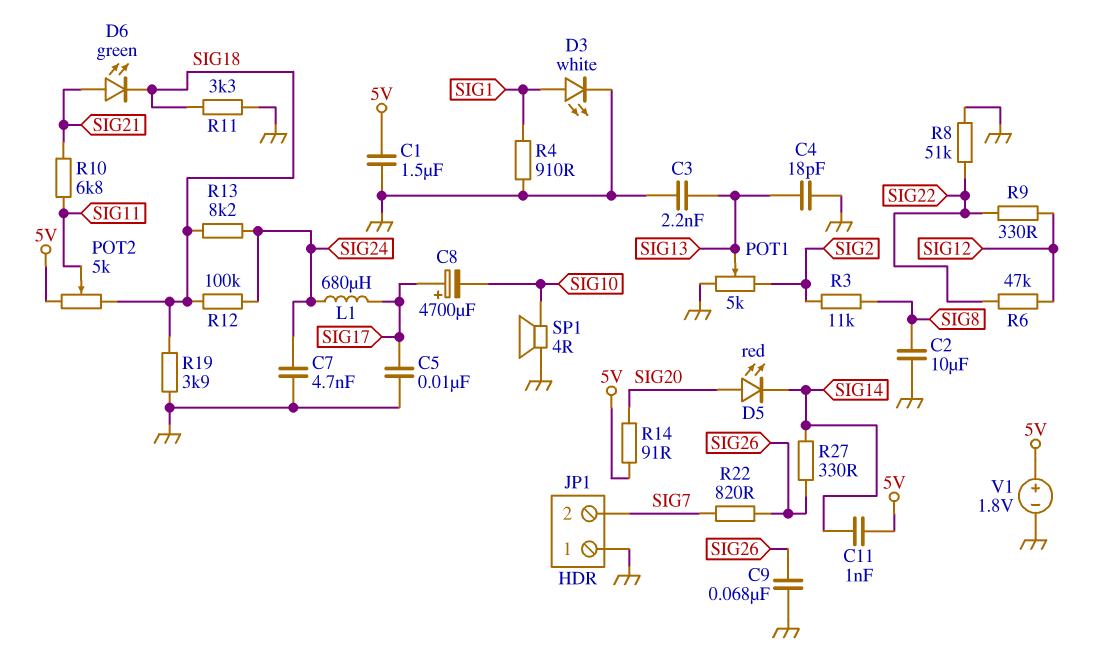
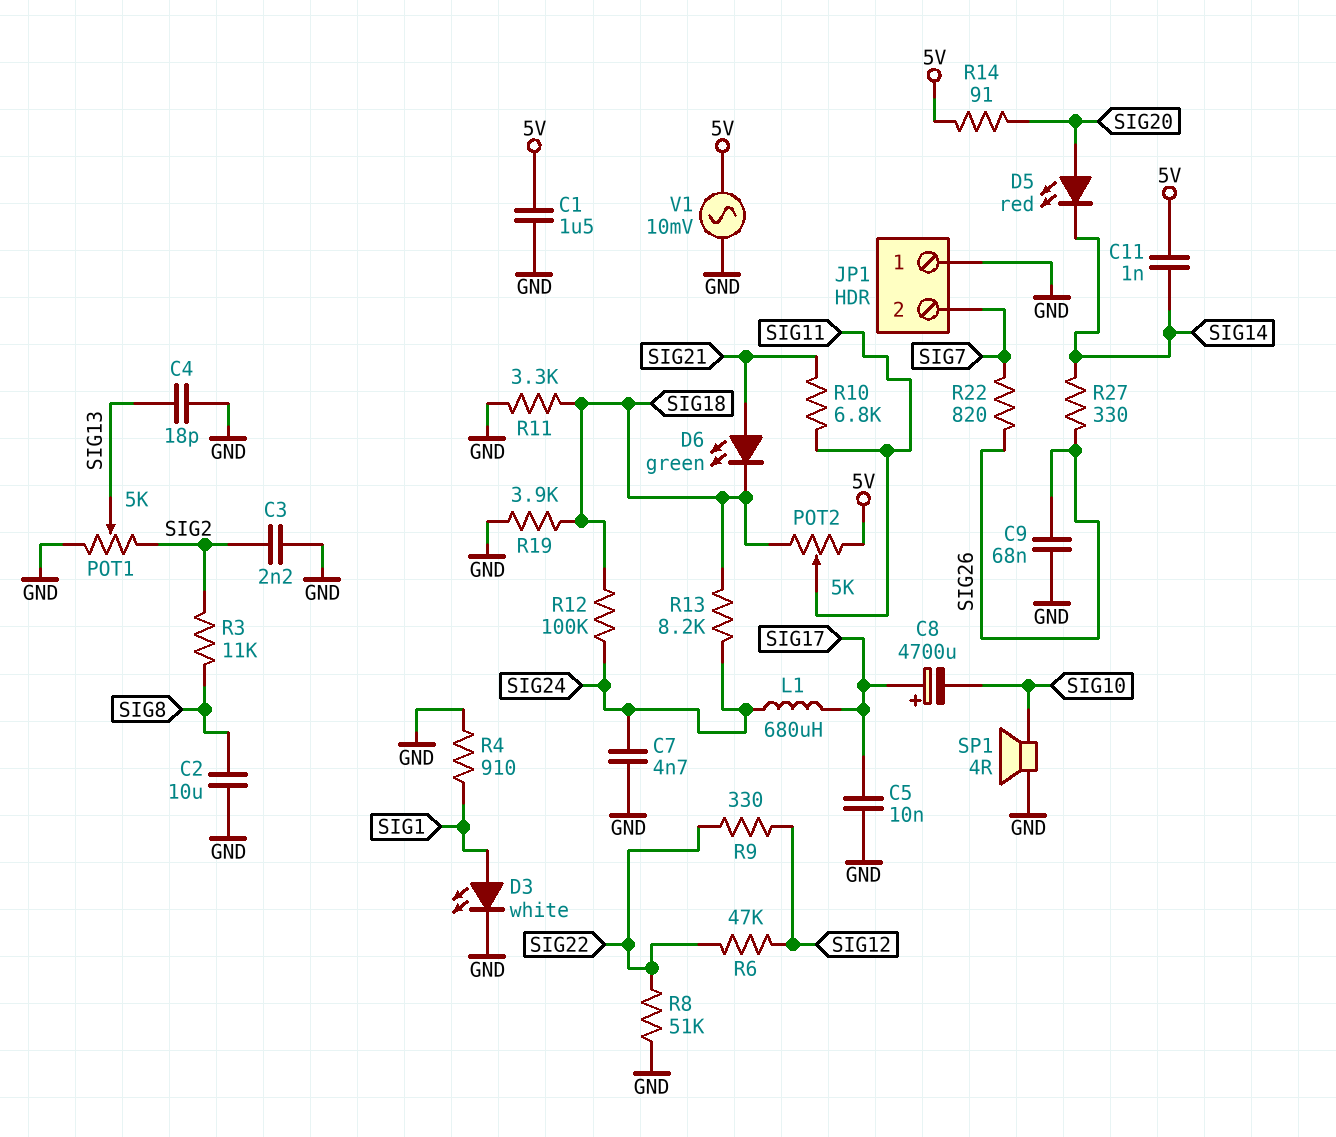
C3: 2.2nF (GND, SIG13) -> 2.2nF (GND, SIG2)
V1: 1.8V (plus 5V, minus GND) -> AC 10mV (5V, GND)

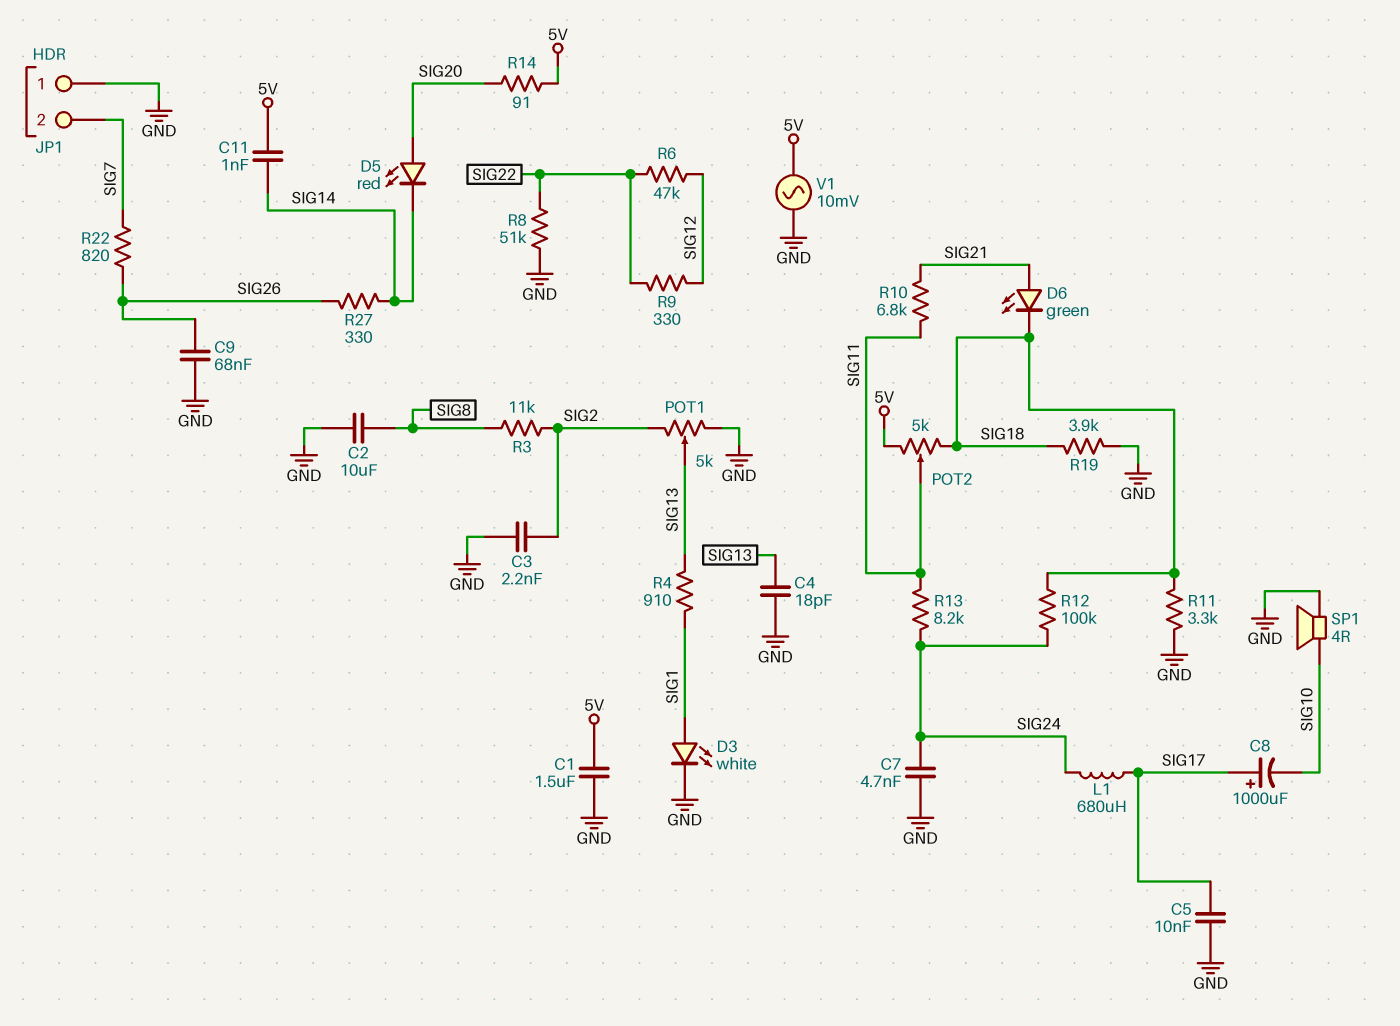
C8: 4700uF (plus SIG17, minus SIG10) -> 1000uF (plus SIG17, minus SIG10)
R4: 910 (GND, SIG1) -> 910 (SIG1, SIG13)
R13: 8.2k (SIG18, SIG24) -> 8.2k (SIG11, SIG24)

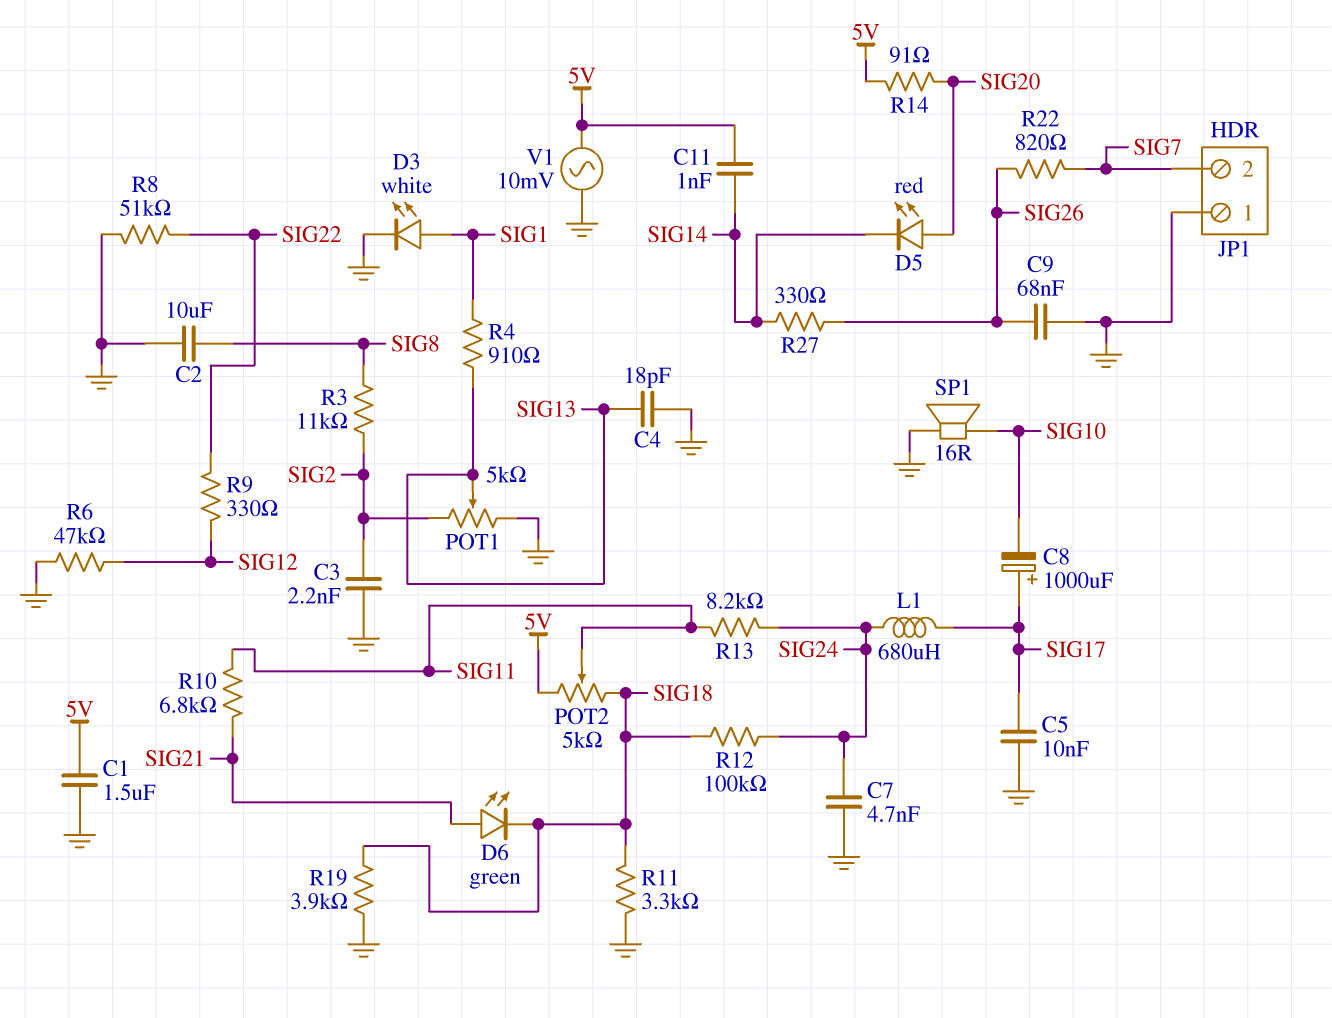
R6: 47k (SIG12, SIG22) -> 47k (GND, SIG12)
SP1: speaker 4R (GND, SIG10) -> speaker 16R (GND, SIG10)

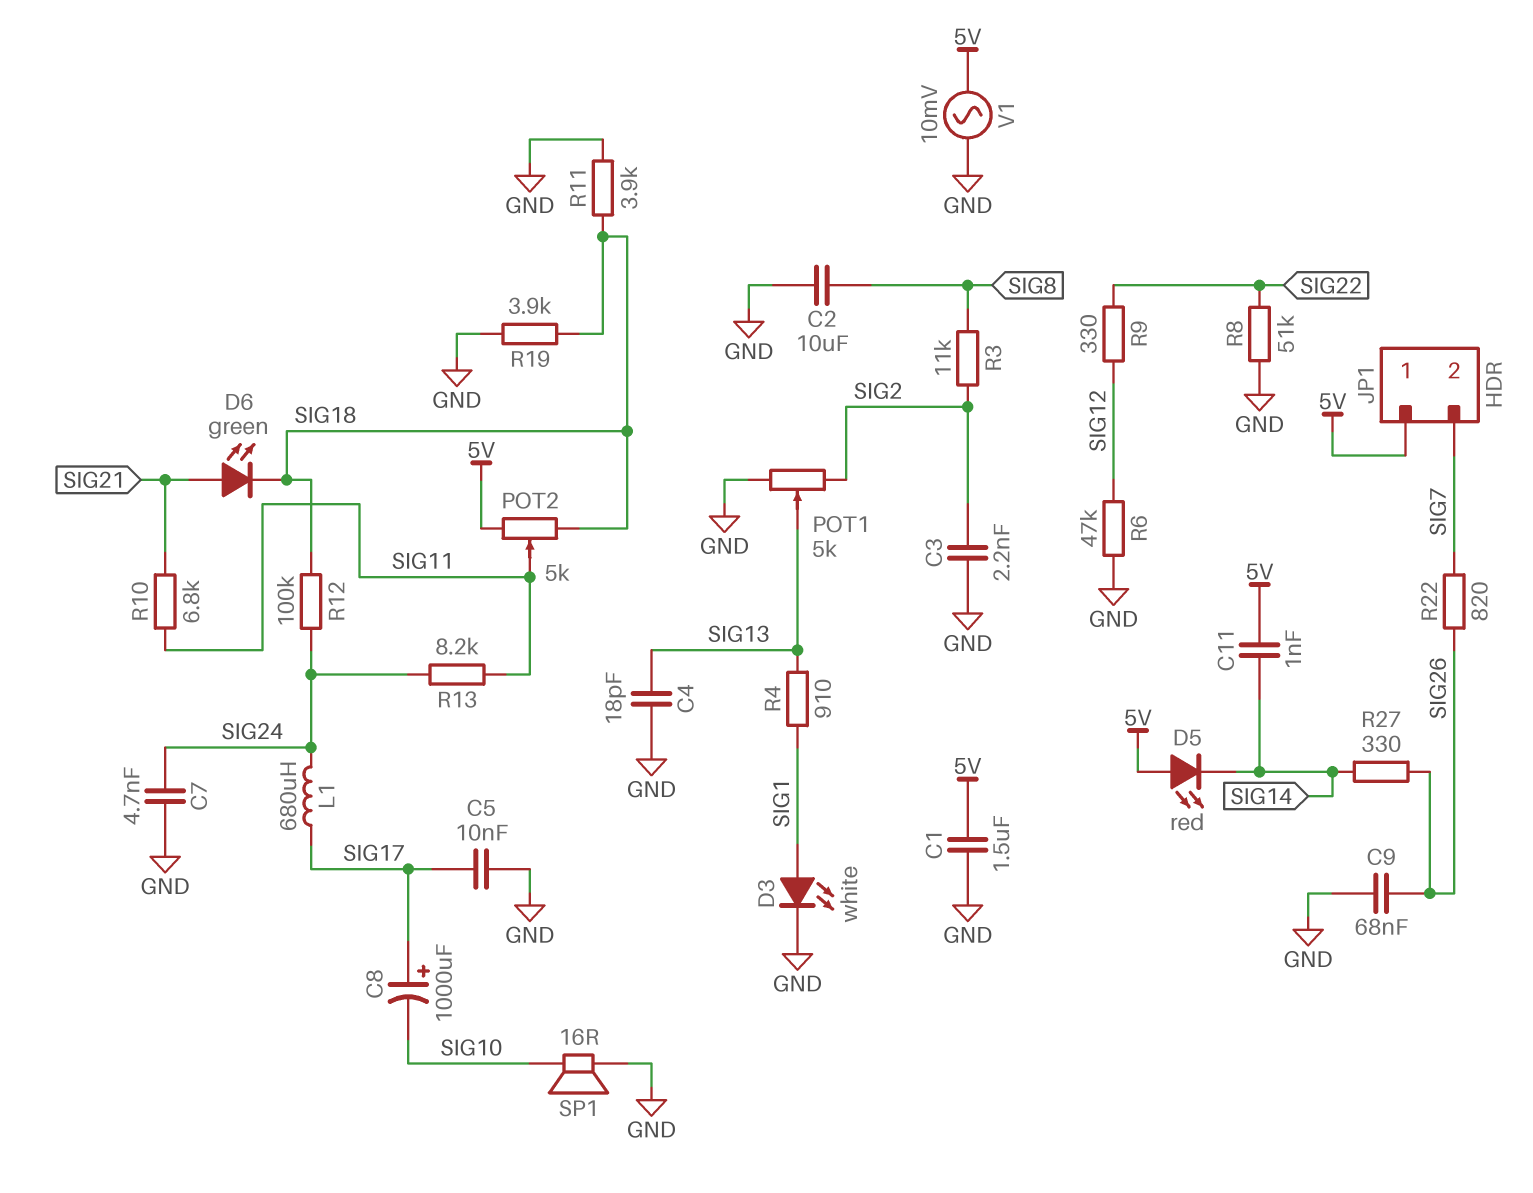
D5: LED red (A SIG20, K SIG14) -> LED red (A 5V, K SIG14)
JP1 pin 1: GND -> 5V
R11: 3.3k (GND, SIG18) -> 3.9k (GND, SIG18)
R14: 91 (5V, SIG20) -> none

